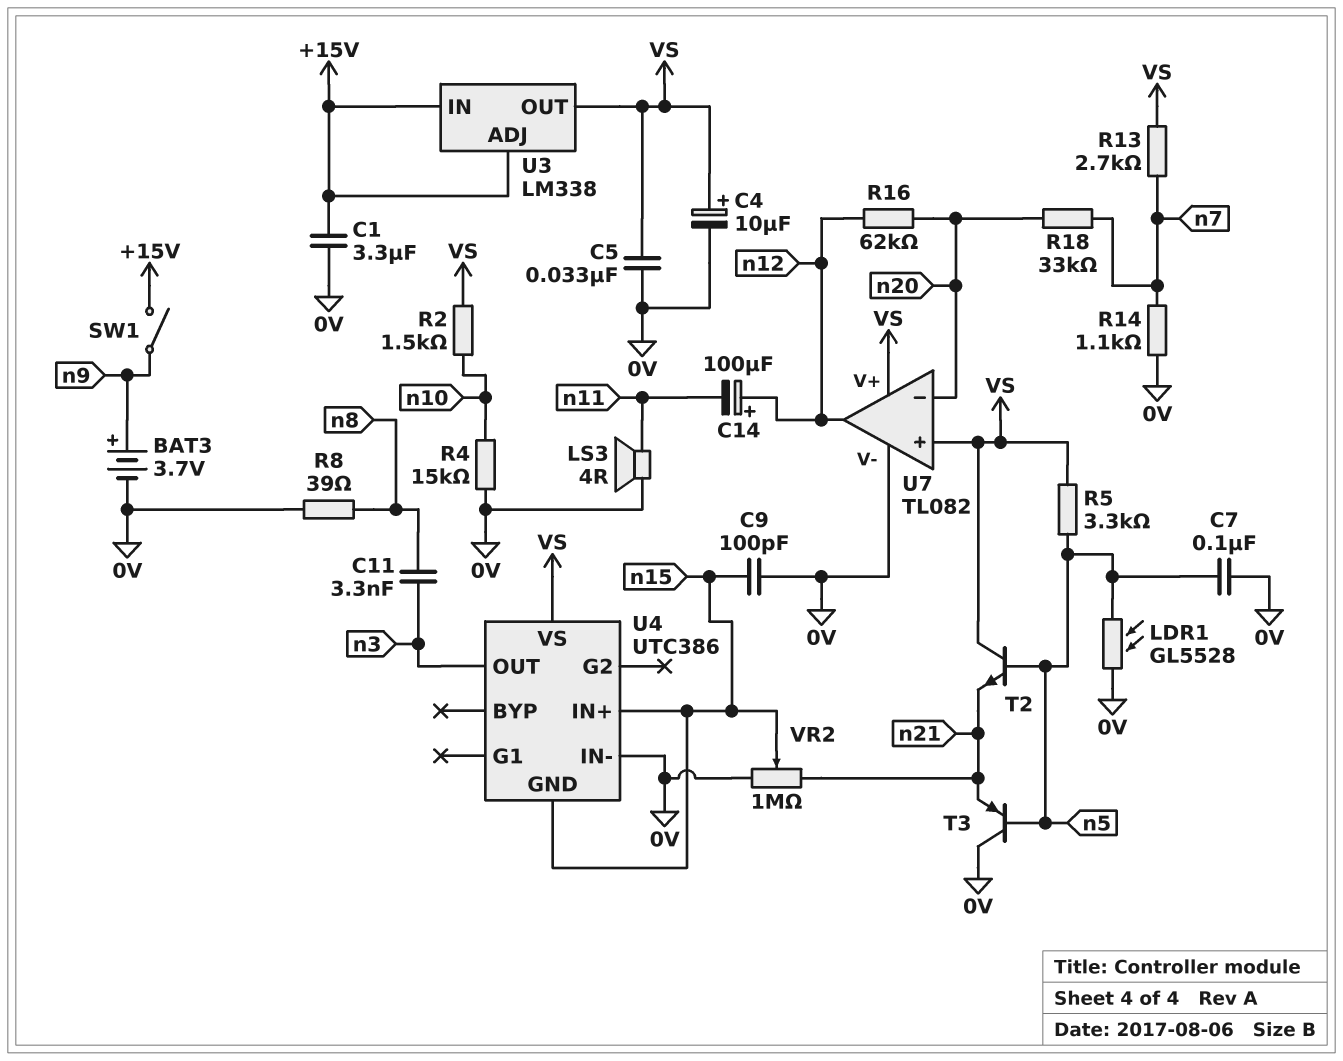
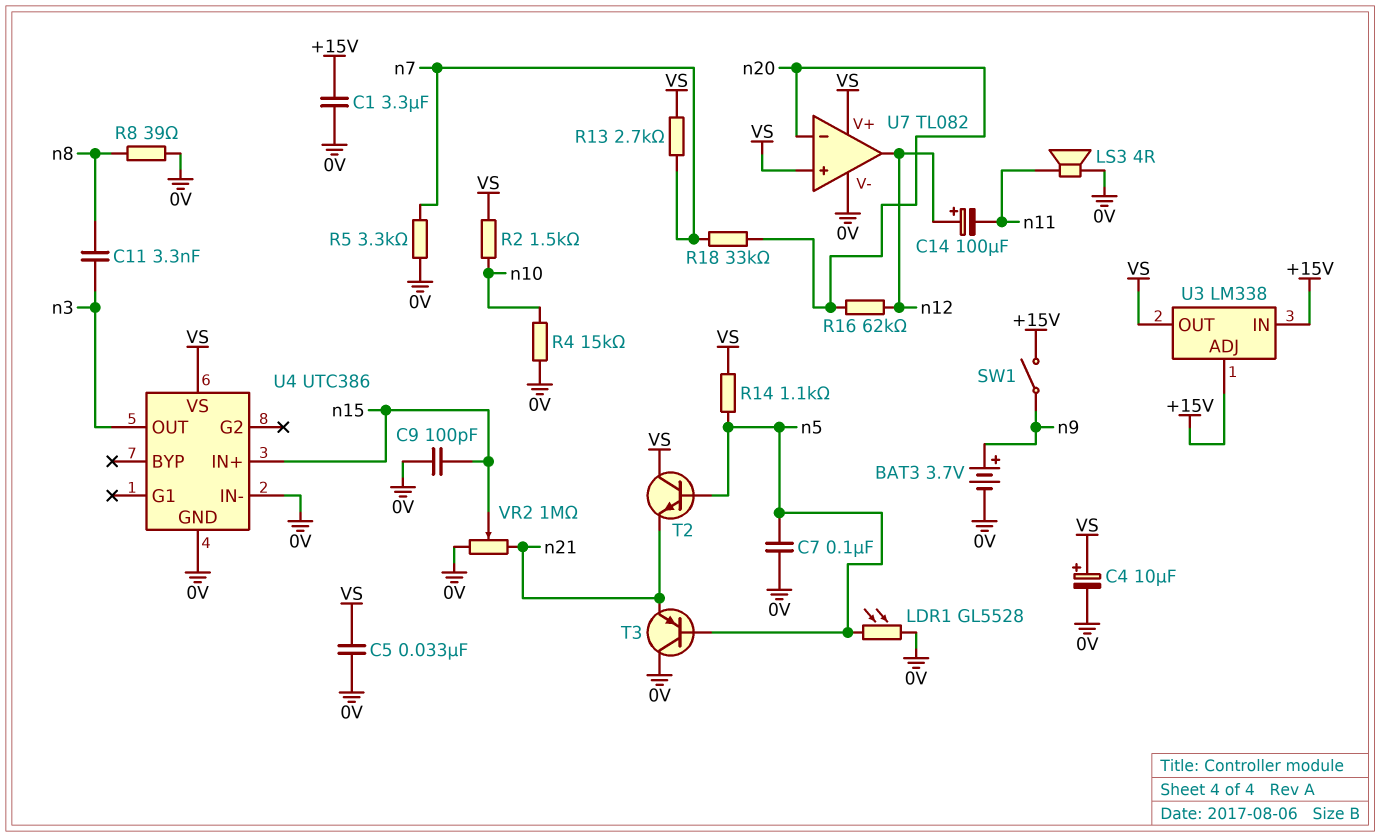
R5: 3.3k (VS, n5) -> 3.3k (0V, n7)
R14: 1.1k (0V, n7) -> 1.1k (VS, n5)
U4 pin GND: n15 -> 0V

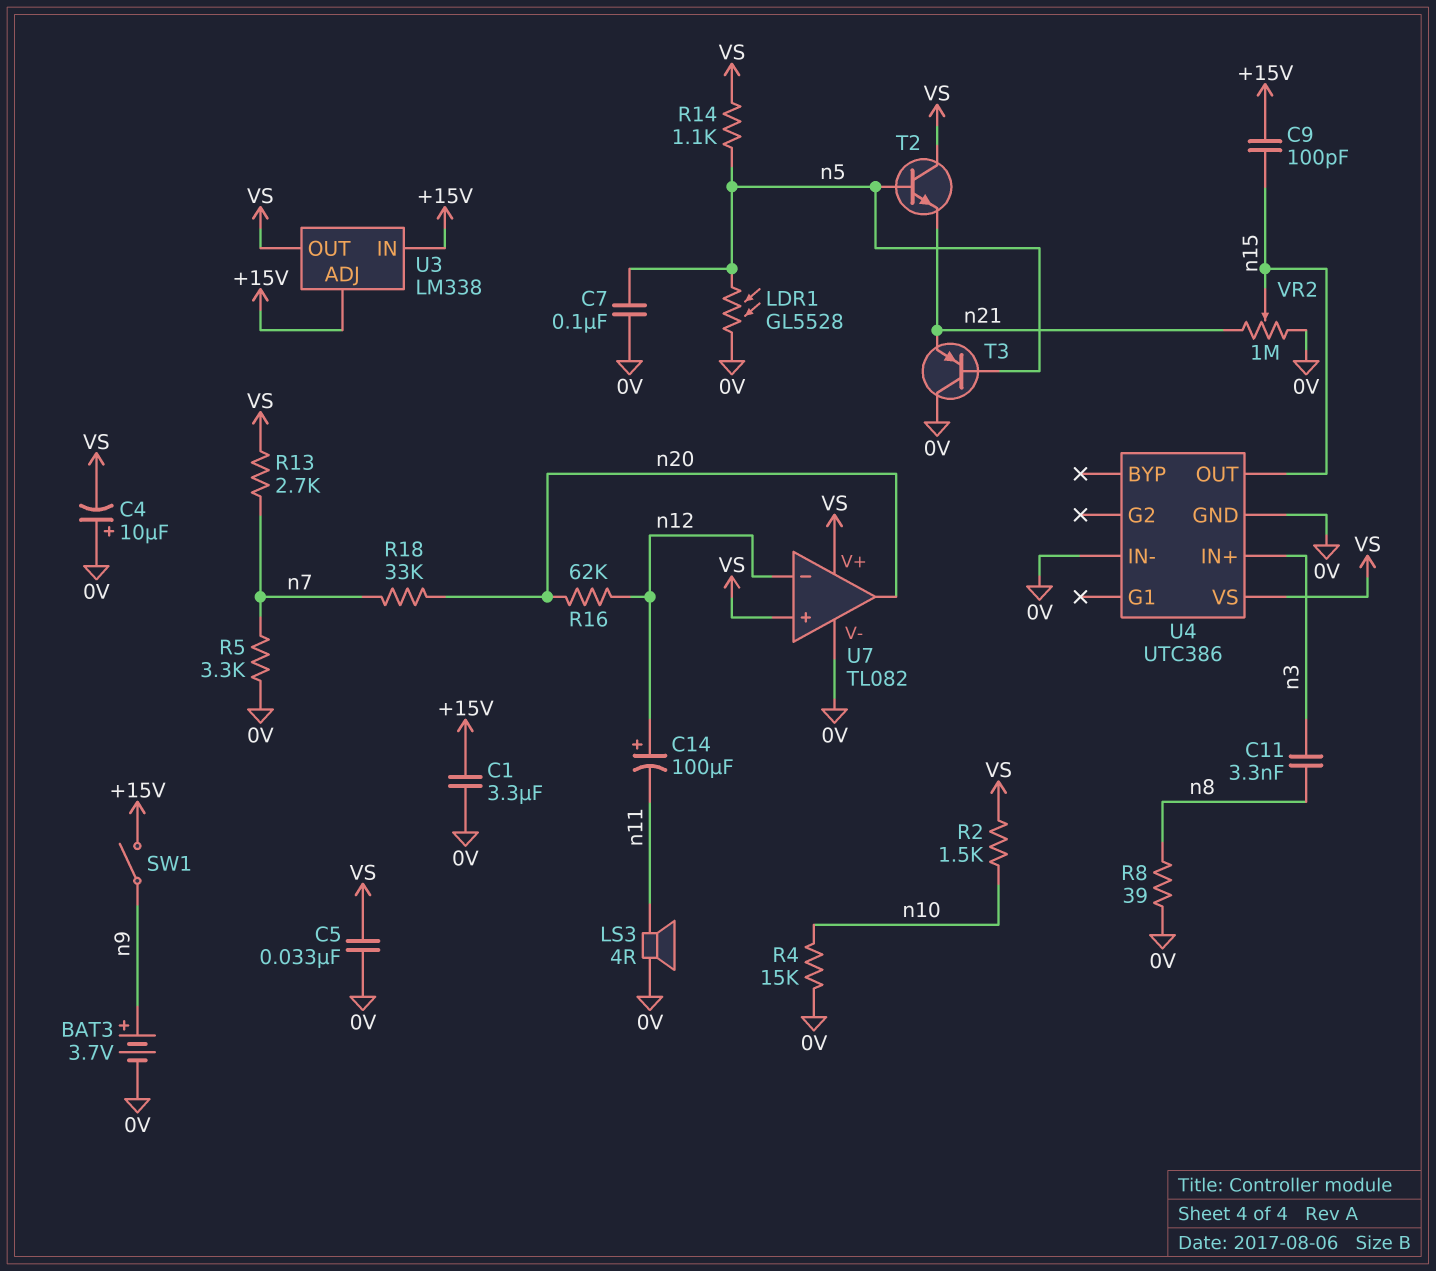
C4: 10uF (plus VS, minus 0V) -> 10uF (plus 0V, minus VS)
C9: 100pF (0V, n15) -> 100pF (+15V, n15)
U4 pin IN+: n15 -> n3
U4 pin OUT: n3 -> n15
U7 pin in-: n20 -> n12
U7 pin out: n12 -> n20

